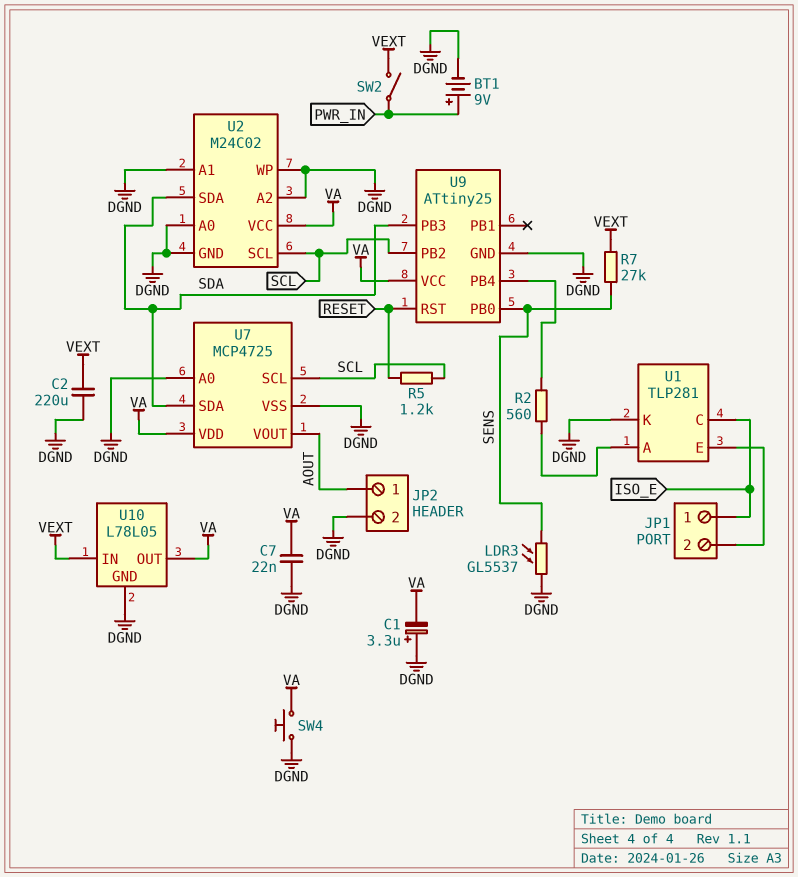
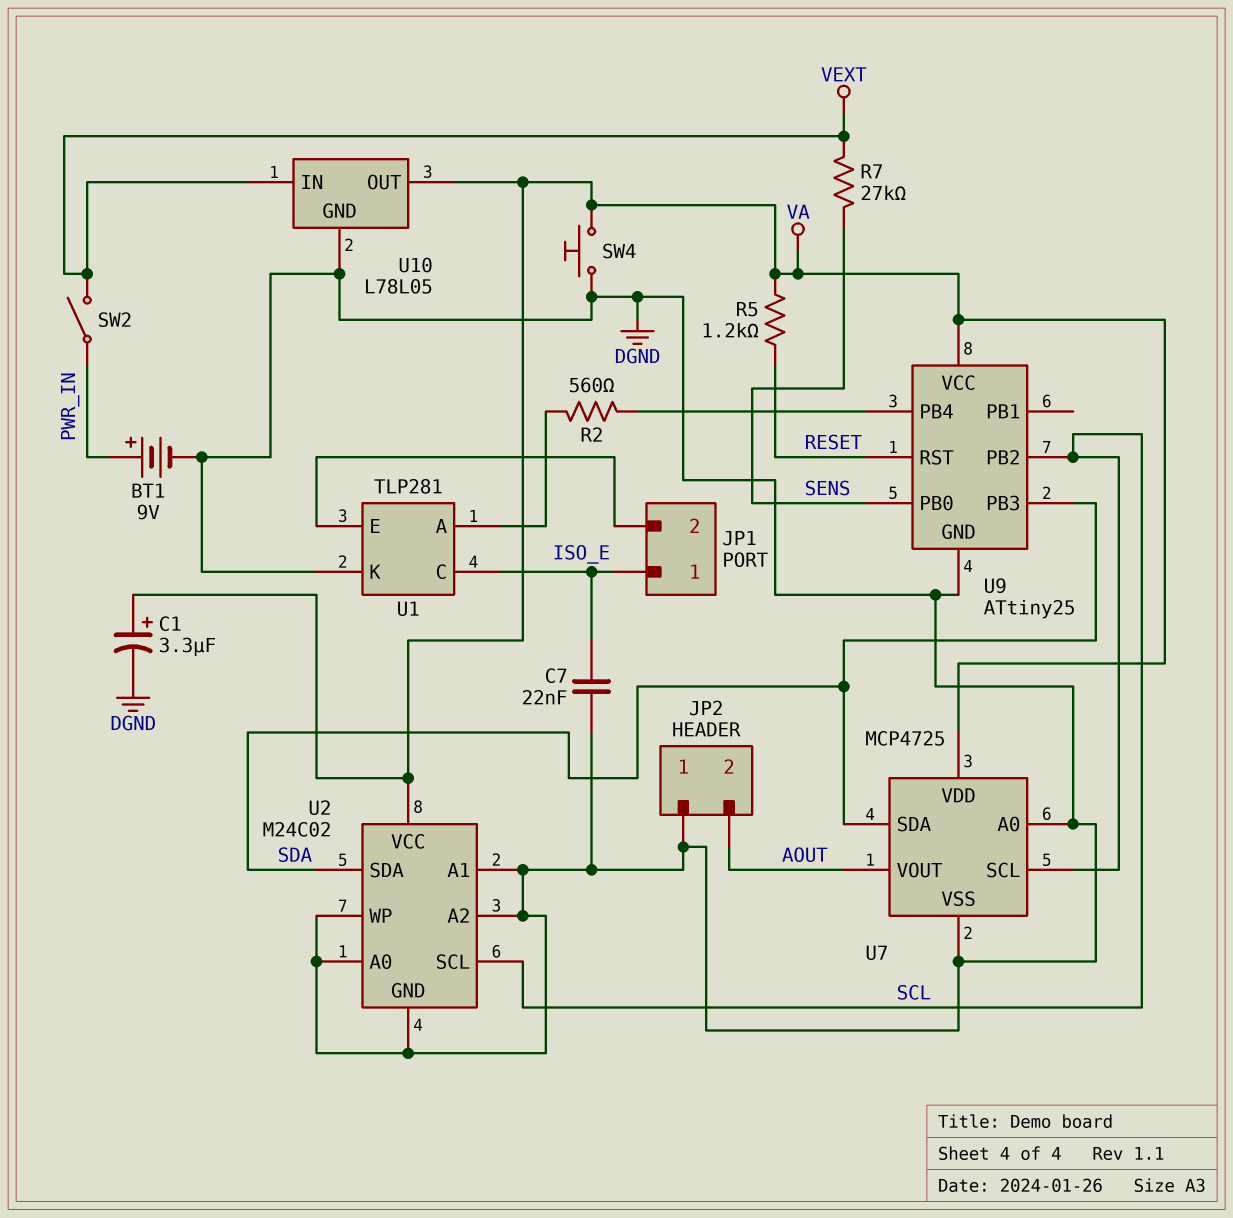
C1: 3.3uF (plus DGND, minus VA) -> 3.3uF (plus VA, minus DGND)
C2: 220uF (DGND, VEXT) -> none
C7: 22nF (DGND, VA) -> 22nF (DGND, ISO_E)
JP2 pin 1: AOUT -> DGND
JP2 pin 2: DGND -> AOUT
LDR3: GL5537 (DGND, SENS) -> none
R5: 1.2k (RESET, SCL) -> 1.2k (RESET, VA)

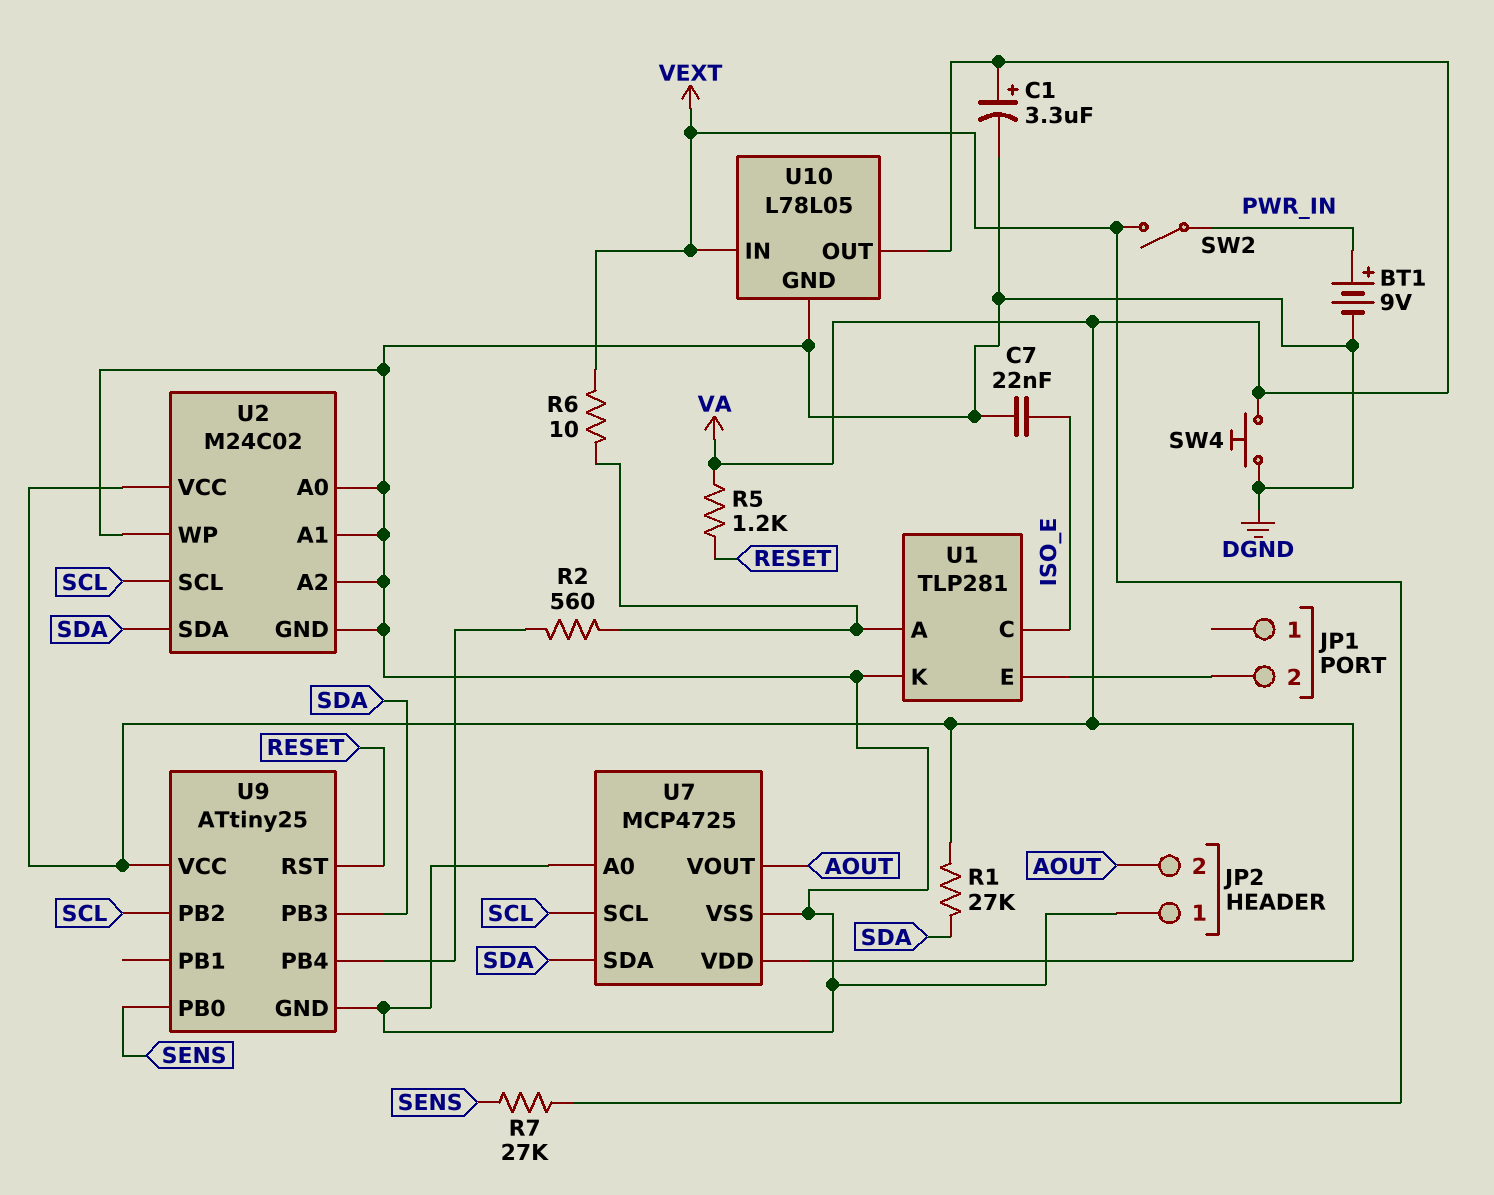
JP1 pin 1: ISO_E -> none
R1: none -> 27k (SDA, VA)
R6: none -> 10 (U1/A, VEXT)

